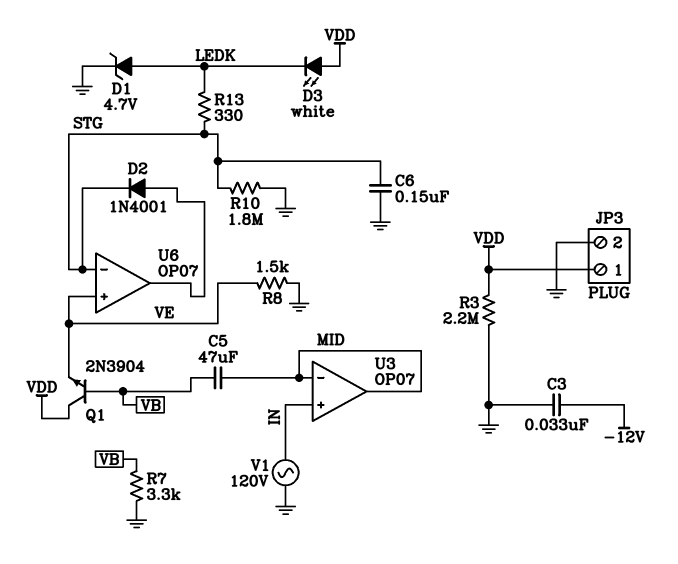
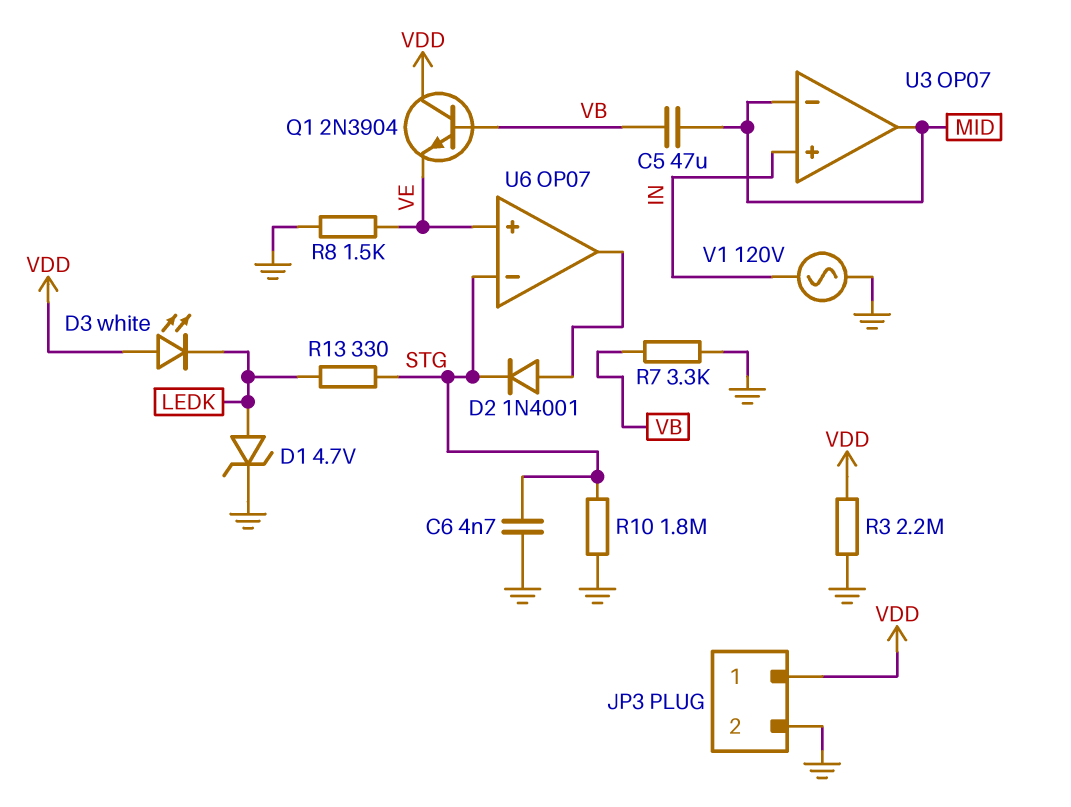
C3: 33nF (-12V, GND) -> none
C6: 150nF (GND, STG) -> 4.7nF (GND, STG)

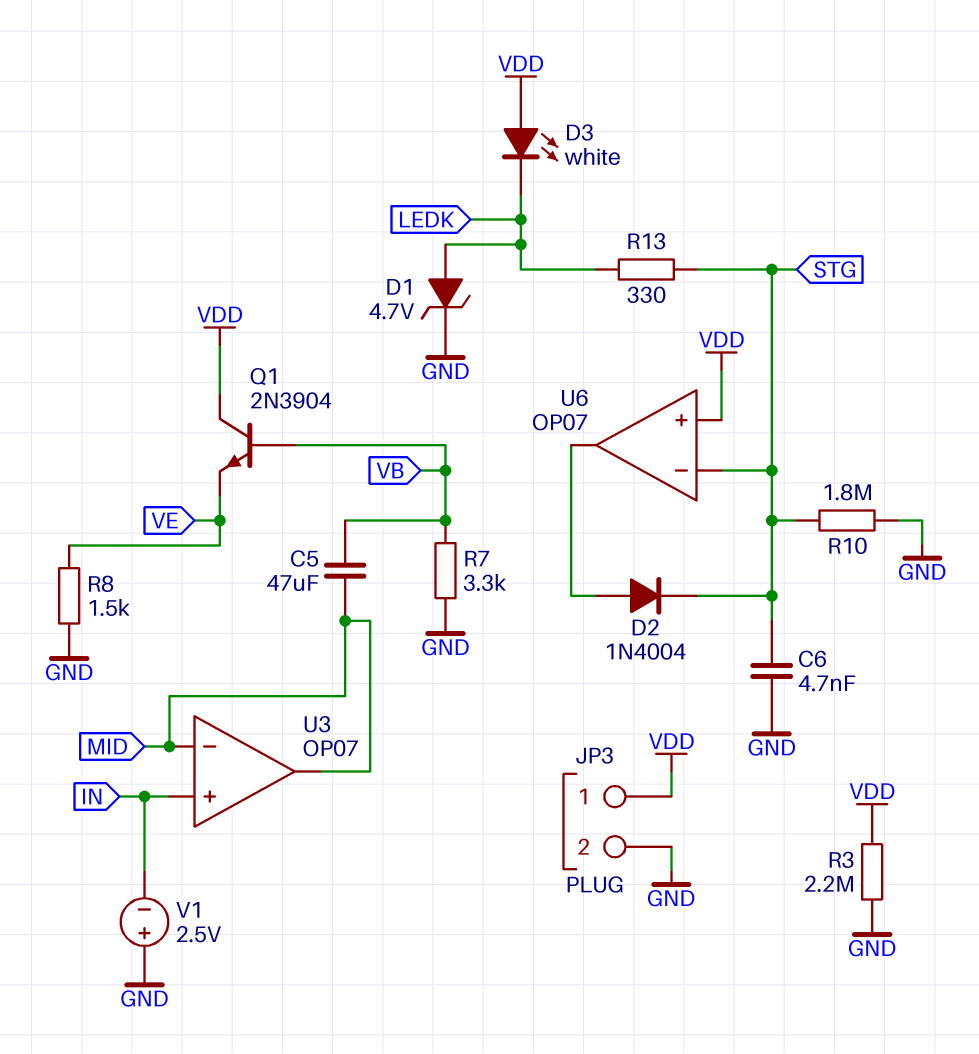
D2: diode 1N4001 (A U6/out, K STG) -> diode 1N4004 (A U6/out, K STG)
U6 pin in+: VE -> VDD
V1: AC 120V (GND, IN) -> 2.5V (plus GND, minus IN)

